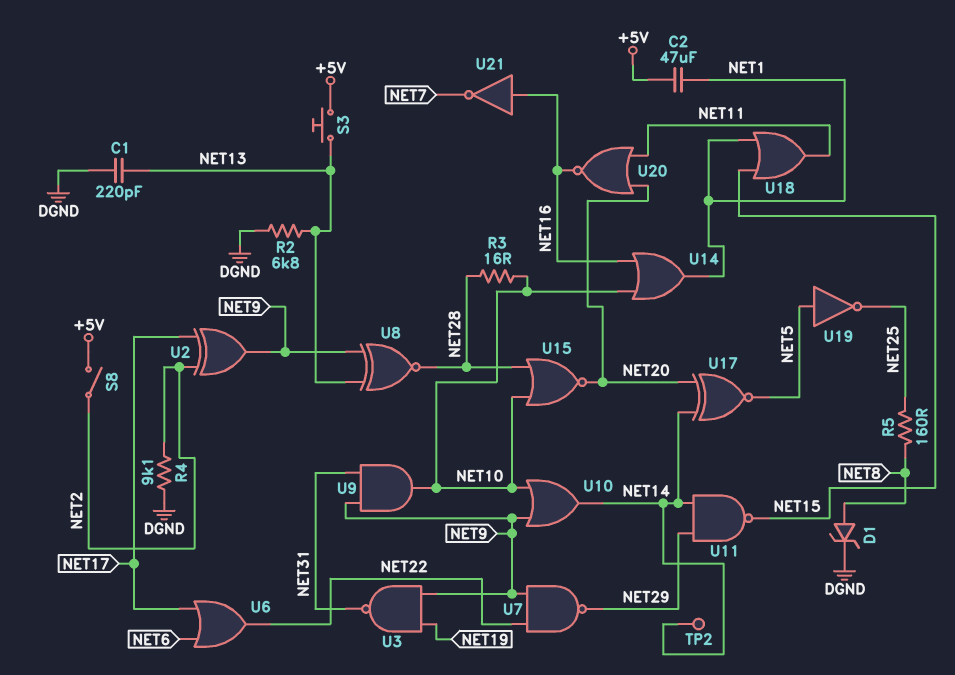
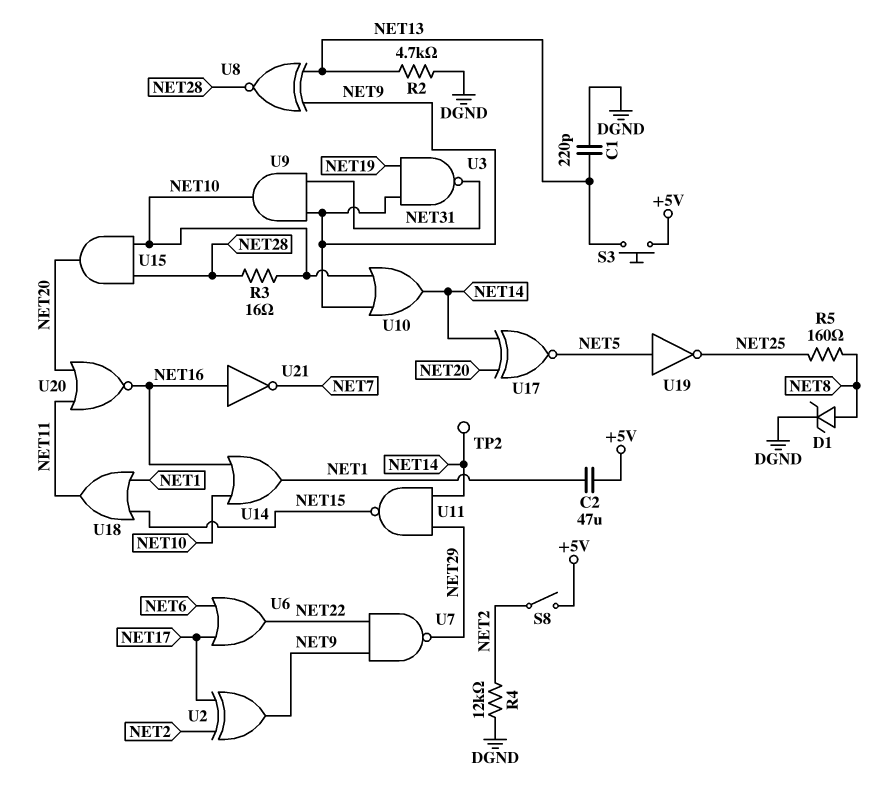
R2: 6.8k (DGND, NET13) -> 4.7k (DGND, NET13)
R4: 9.1k (DGND, NET2) -> 12k (DGND, NET2)
U15: NOR (in NET10, in NET28, out NET20) -> AND (in NET10, in NET28, out NET20)

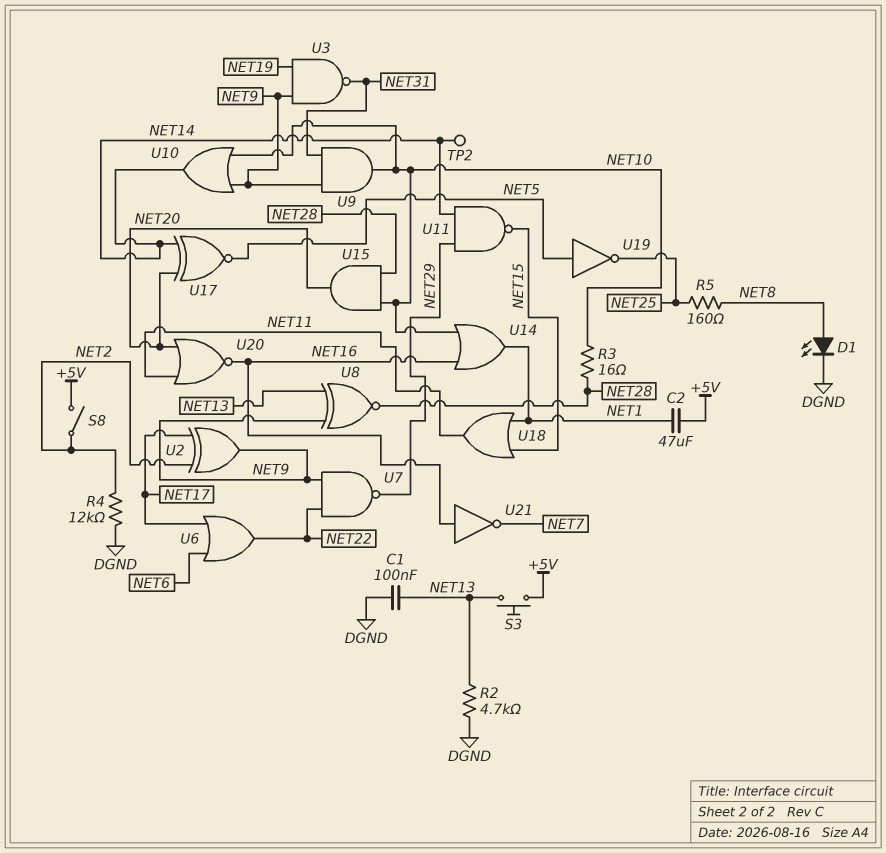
C1: 220pF (DGND, NET13) -> 100nF (DGND, NET13)
D1: zener (A NET8, K DGND) -> LED (A NET8, K DGND)

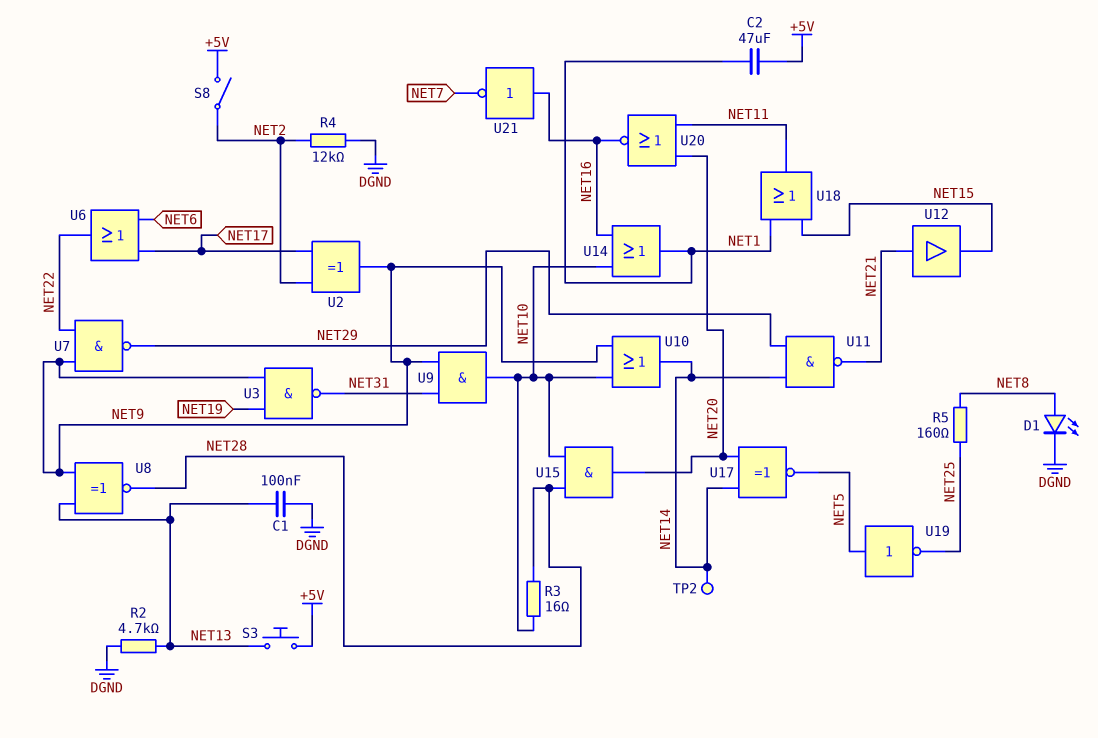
U11: NAND (in NET14, in NET29, out NET15) -> NAND (in NET14, in NET29, out NET21)
U12: none -> buffer (in NET21, out NET15)

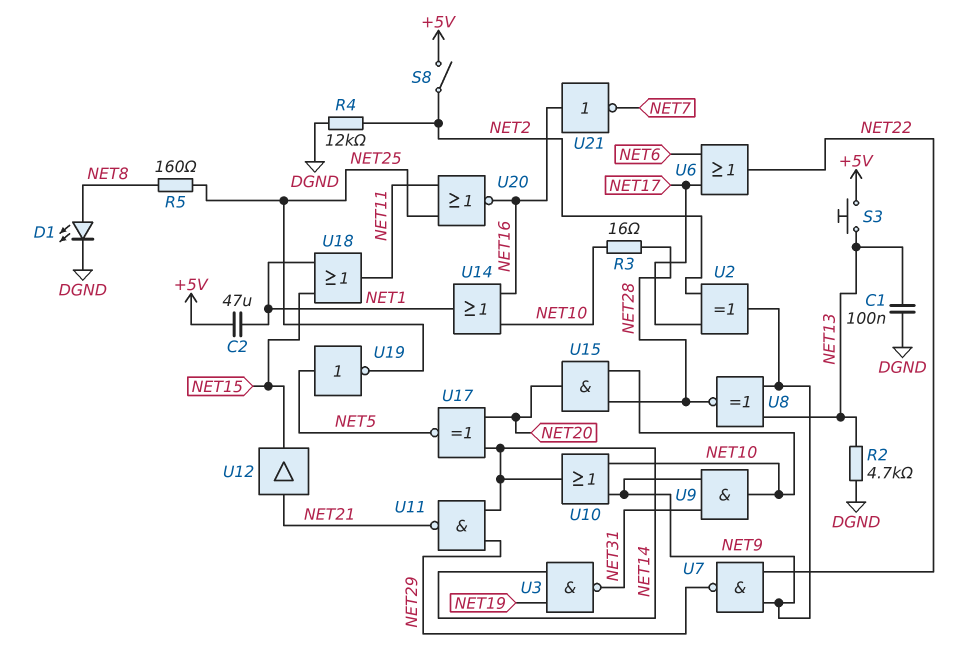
TP2: test point (NET14) -> none
U3: NAND (in NET9, in NET19, out NET31) -> NAND (in NET14, in NET19, out NET31)
U20: NOR (in NET11, in NET20, out NET16) -> NOR (in NET11, in NET25, out NET16)

